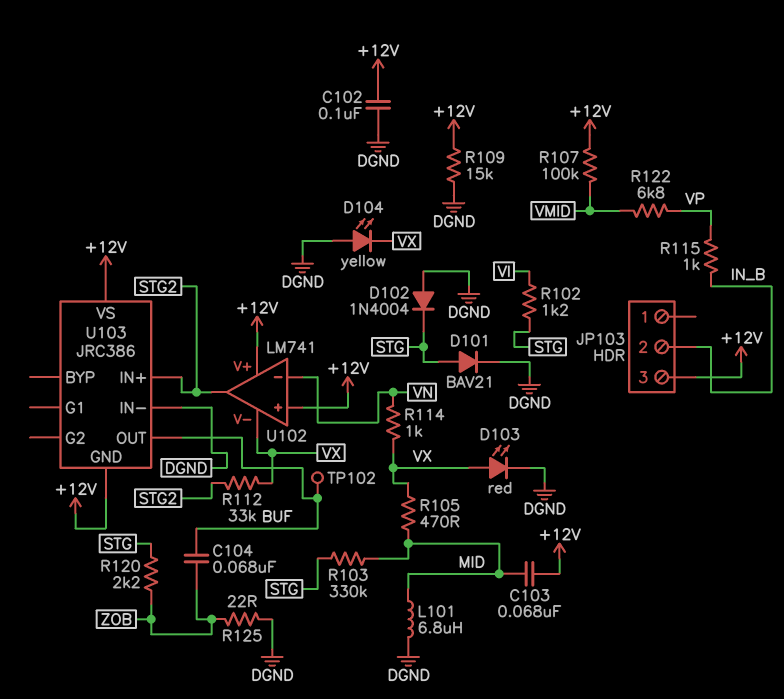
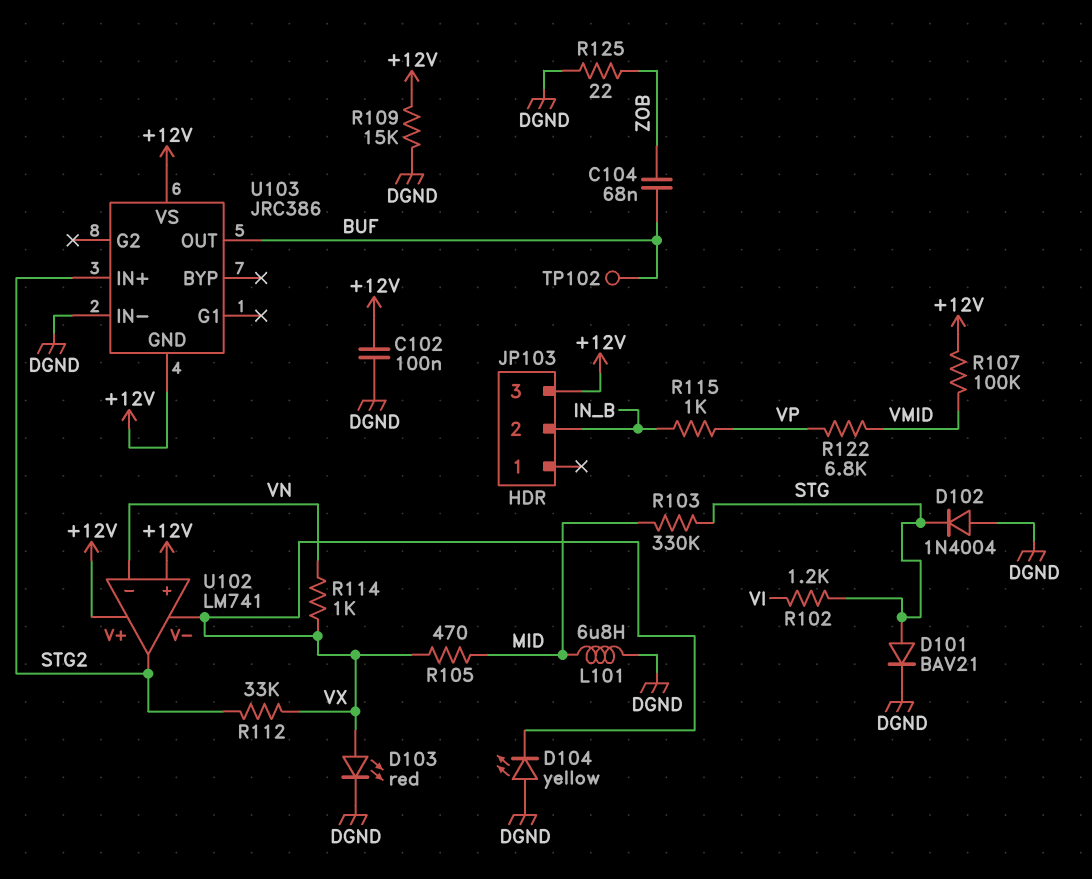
C103: 68nF (+12V, MID) -> none
R120: 2.2k (STG, ZOB) -> none

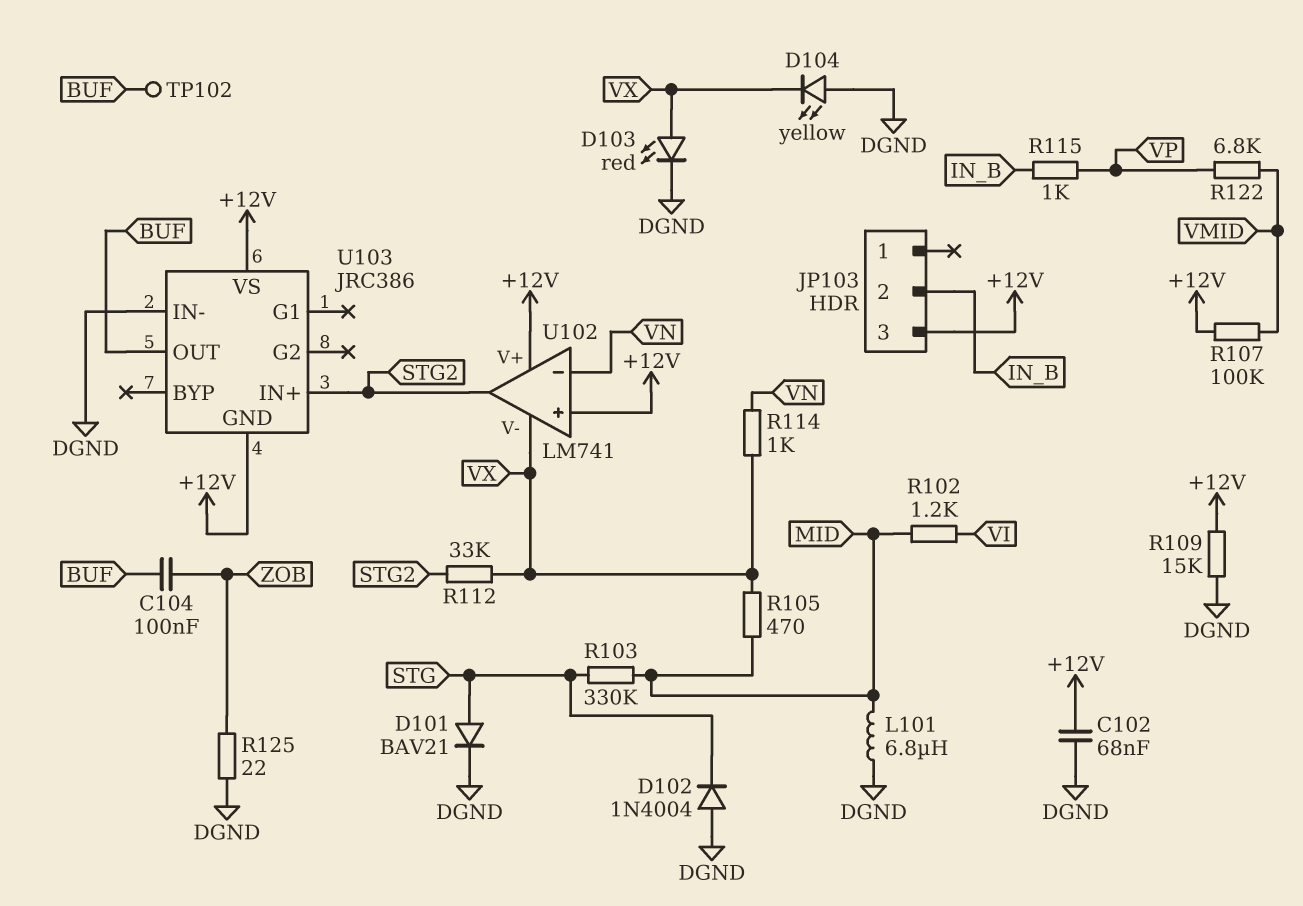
C102: 100nF (+12V, DGND) -> 68nF (+12V, DGND)
C104: 68nF (BUF, ZOB) -> 100nF (BUF, ZOB)
R102: 1.2k (STG, VI) -> 1.2k (MID, VI)

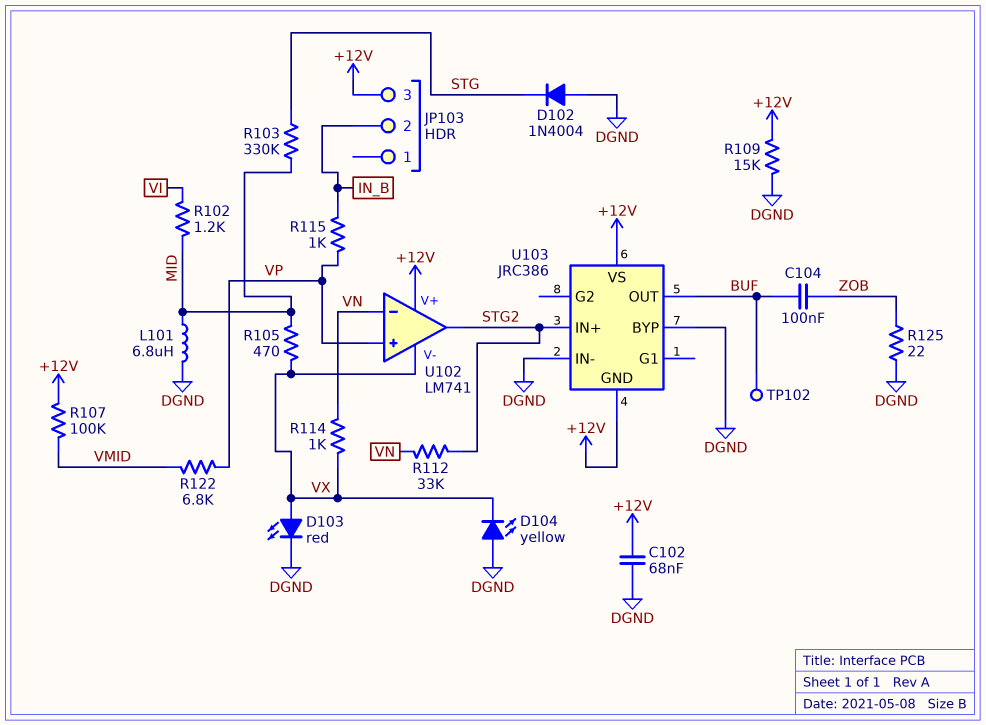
D101: diode BAV21 (A STG, K DGND) -> none
R112: 33k (STG2, VX) -> 33k (STG2, VN)
U102 pin in+: +12V -> VP
U103 pin BYP: none -> DGND

